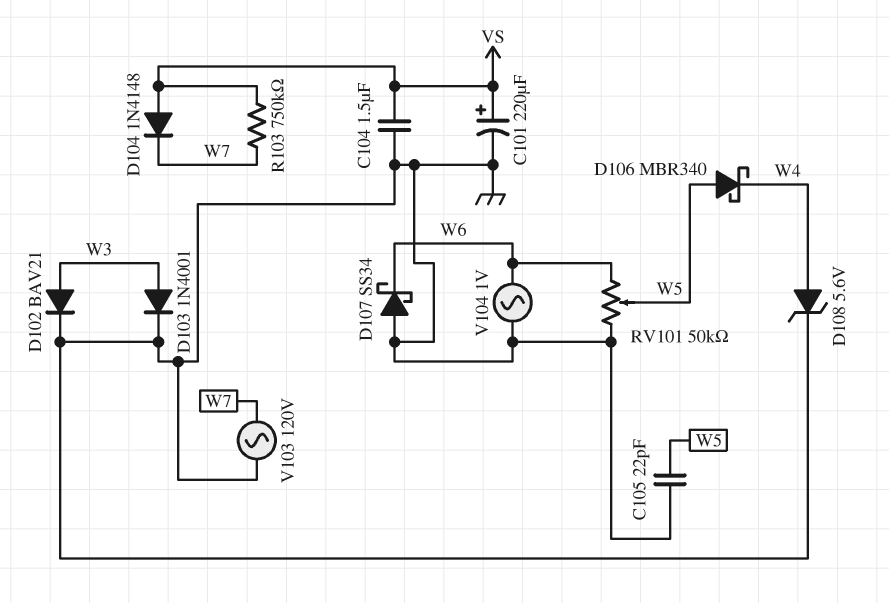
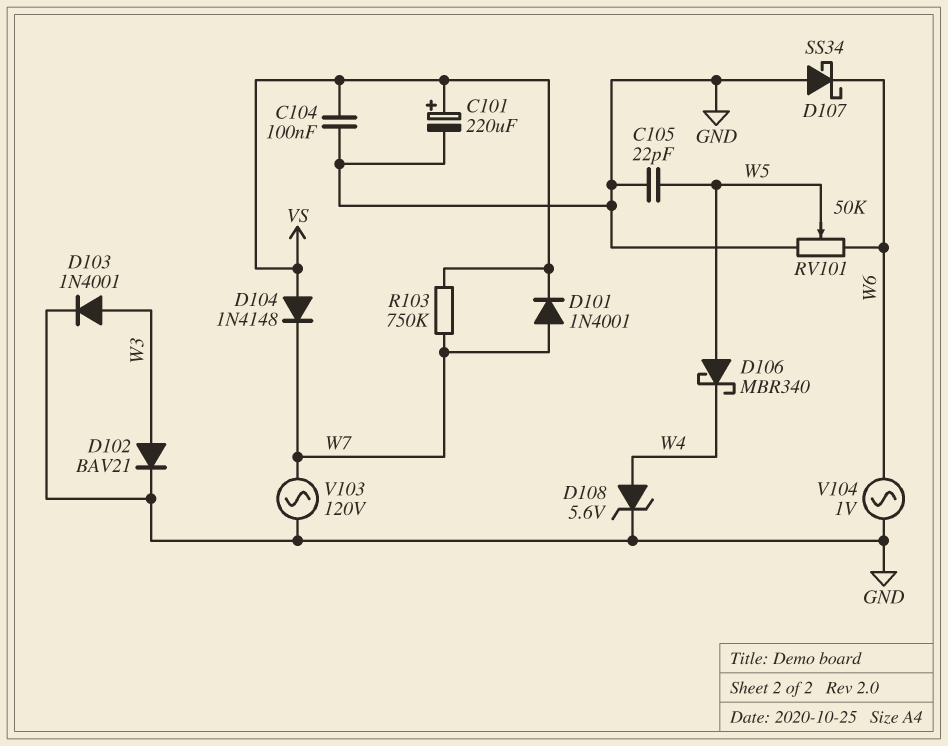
C104: 1.5uF (GND, VS) -> 100nF (GND, VS)
D101: none -> diode 1N4001 (A W7, K VS)

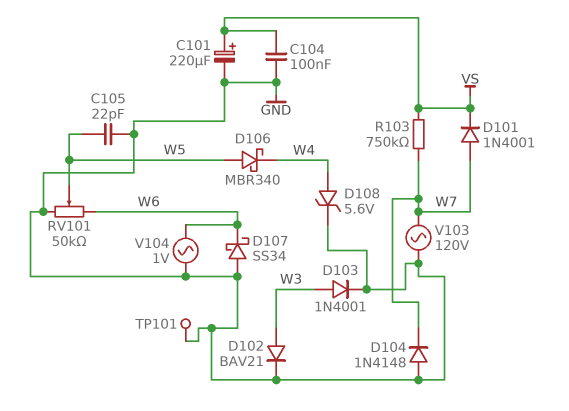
D104: diode 1N4148 (A VS, K W7) -> diode 1N4148 (A GND, K W7)
TP101: none -> test point (GND)

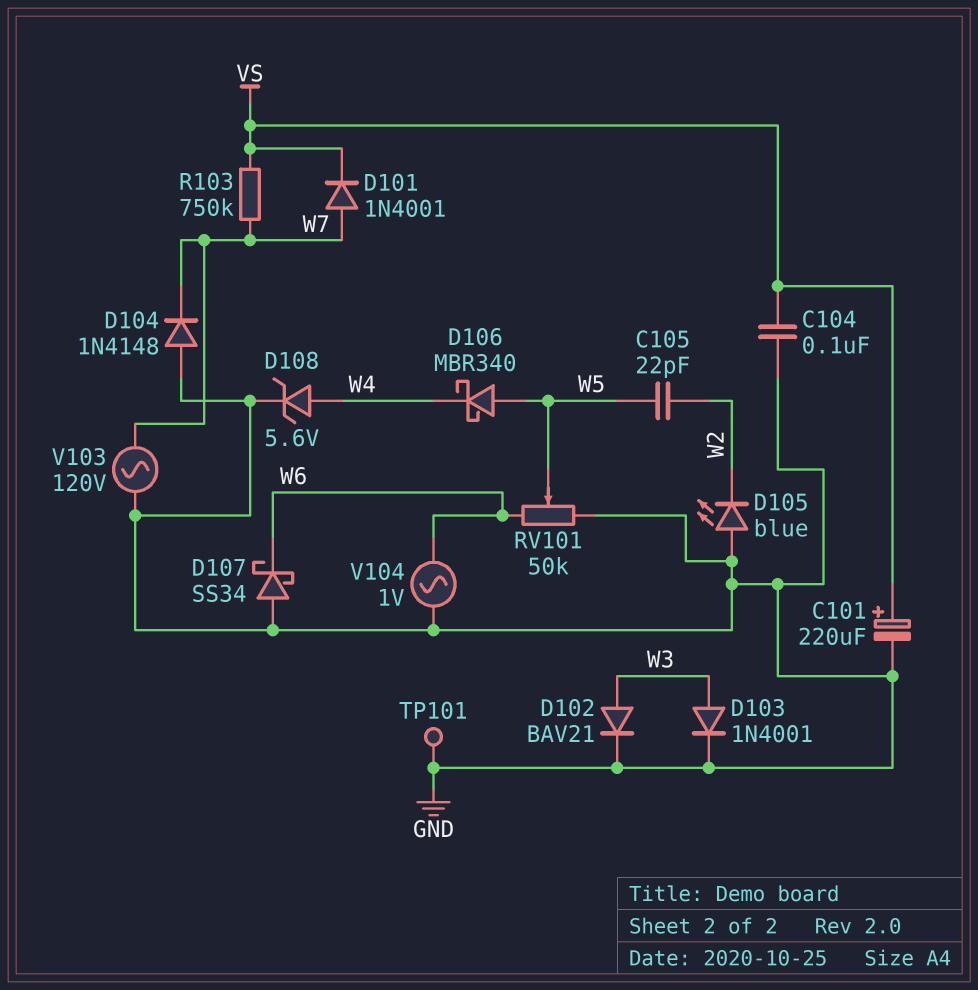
C105: 22pF (GND, W5) -> 22pF (W2, W5)
D105: none -> LED blue (A GND, K W2)

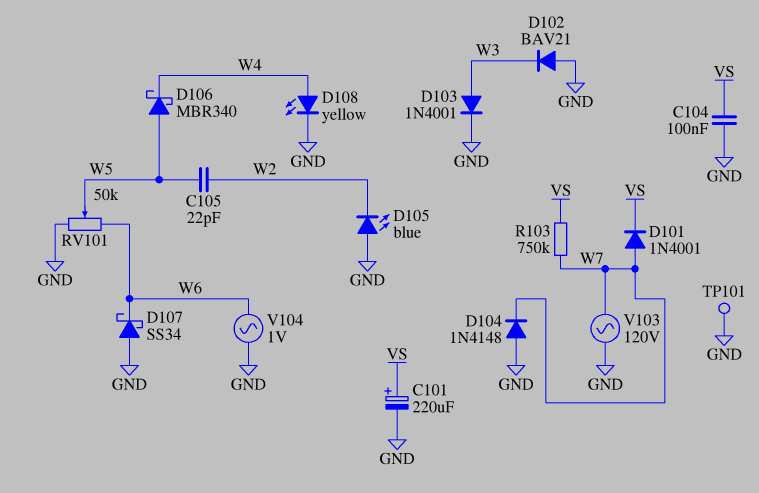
D102: diode BAV21 (A W3, K GND) -> diode BAV21 (A GND, K W3)
D108: zener 5.6V (A W4, K GND) -> LED yellow (A W4, K GND)

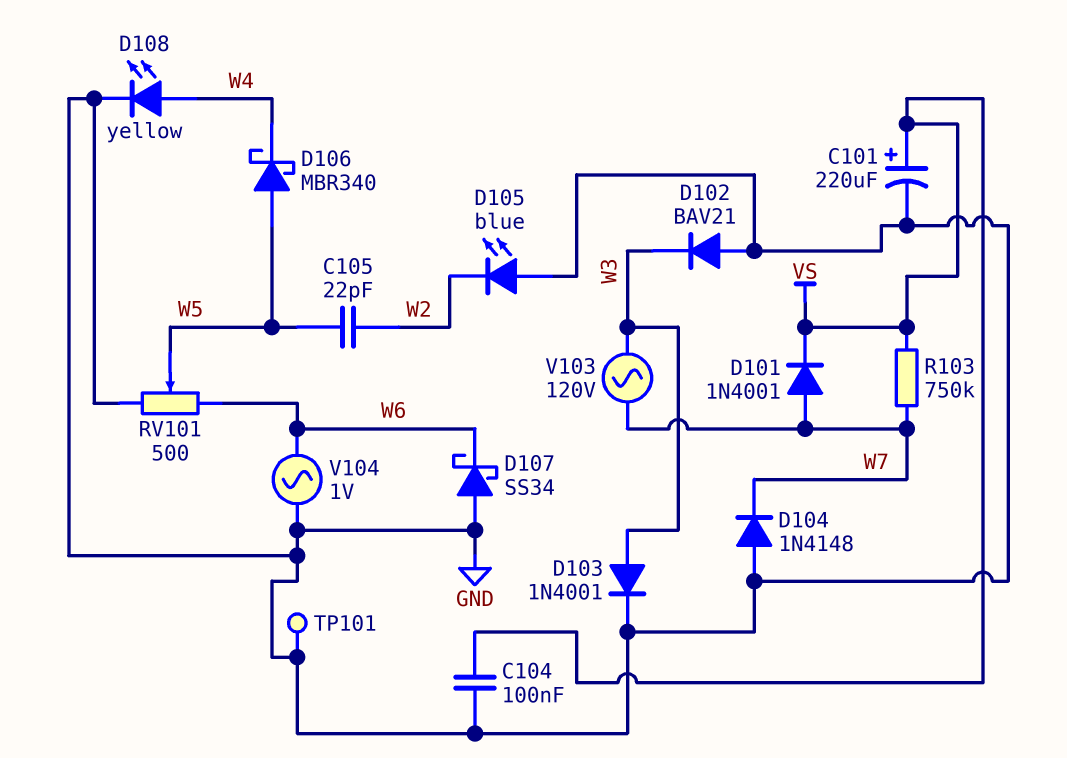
RV101: 50k (GND, W6, wiper W5) -> 500 (GND, W6, wiper W5)
V103: AC 120V (GND, W7) -> AC 120V (W3, W7)

